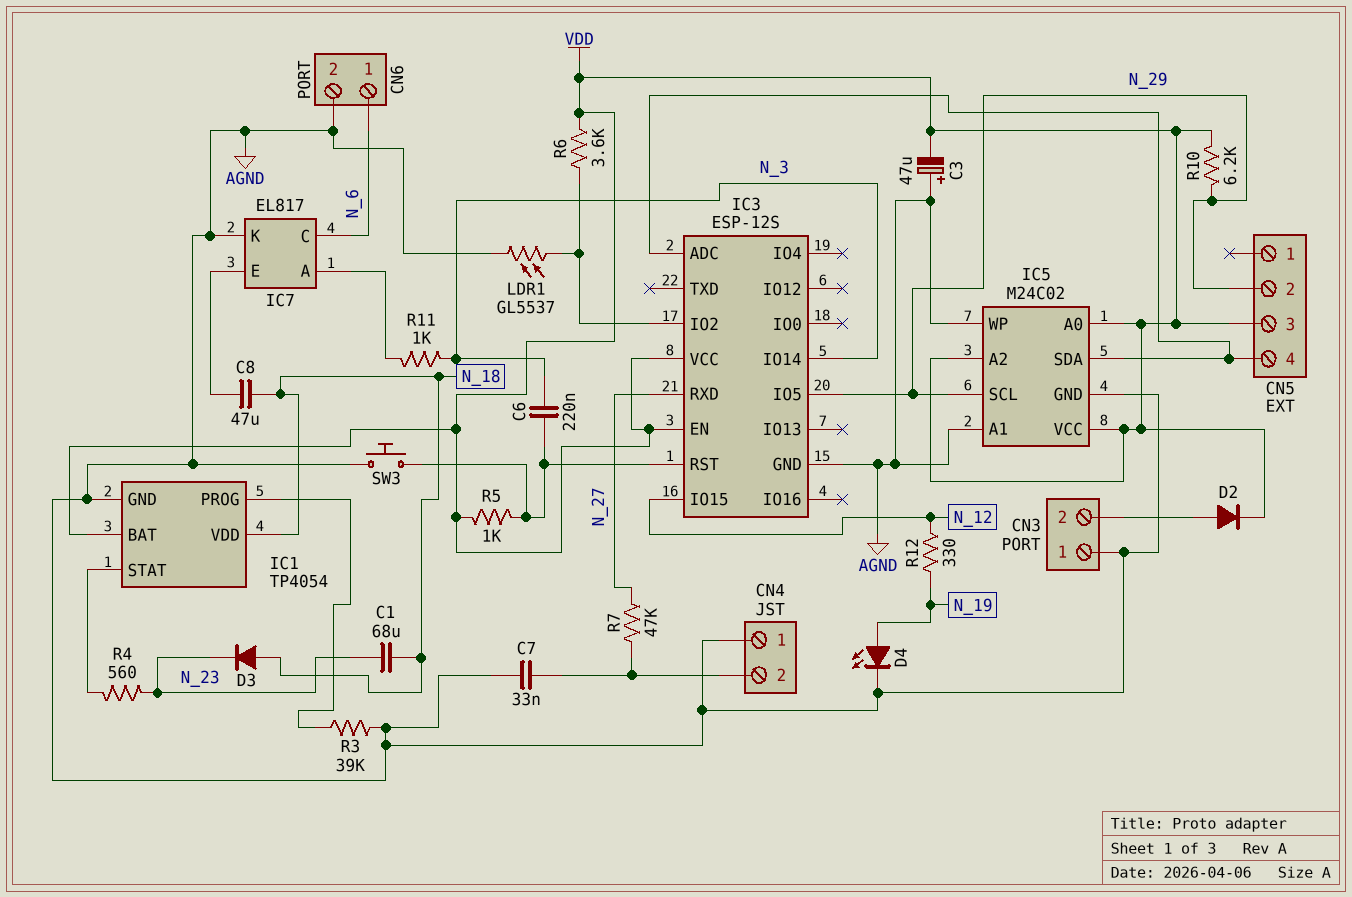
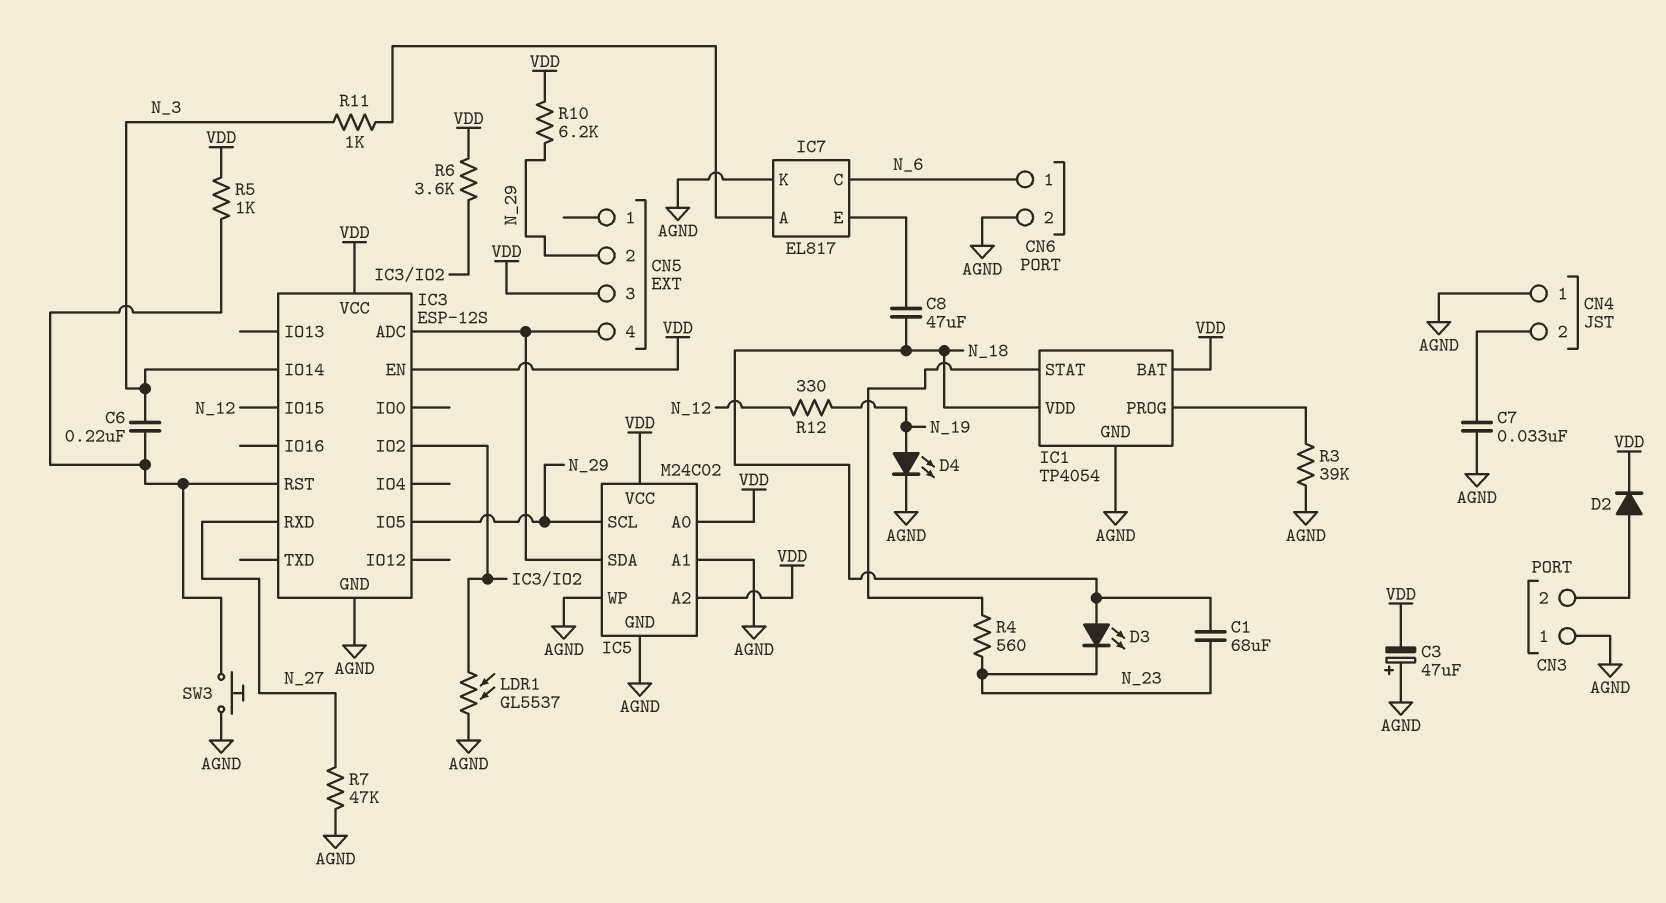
D3: diode (A N_18, K N_23) -> LED (A N_18, K N_23)
R7: 47k (CN4/2, N_27) -> 47k (AGND, N_27)

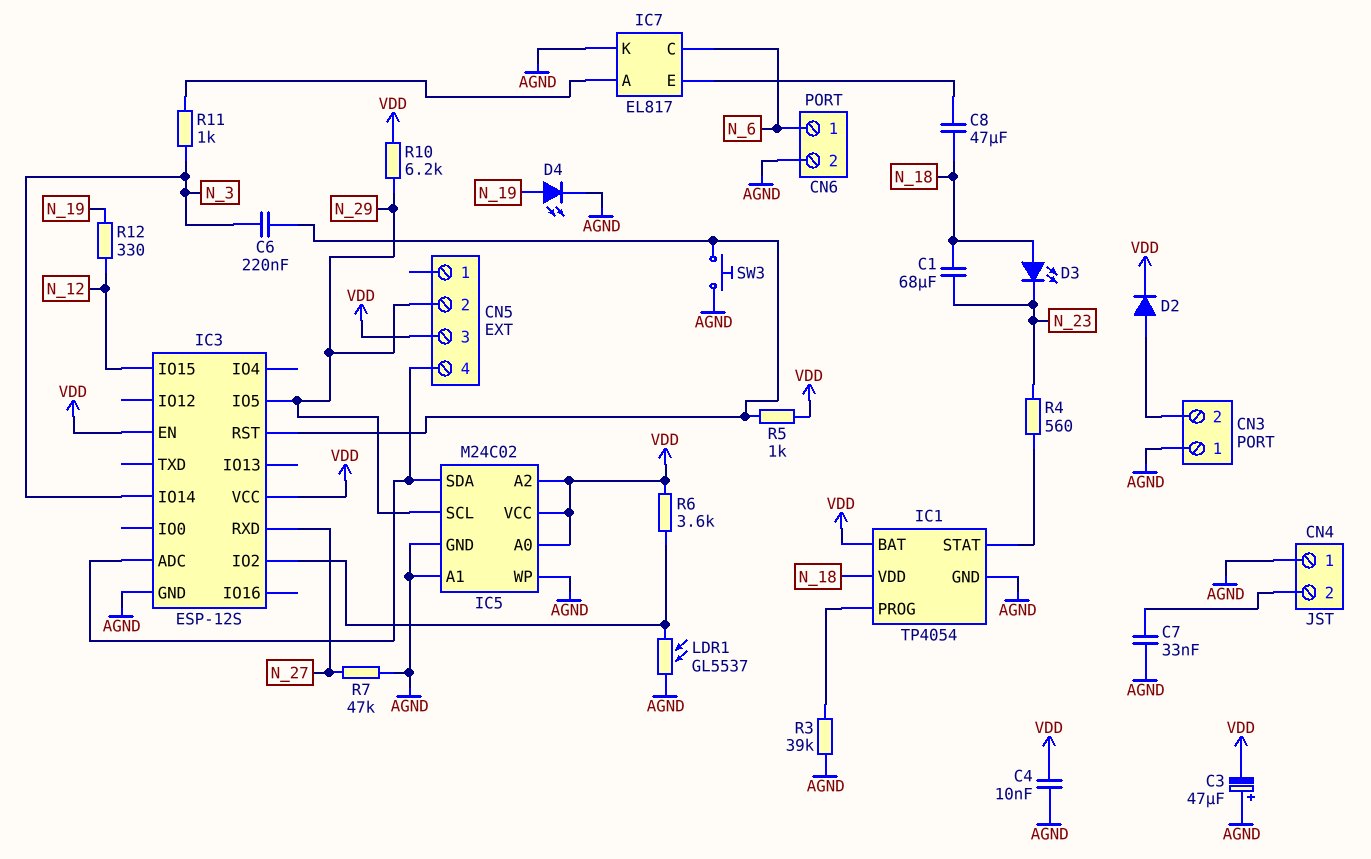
C4: none -> 10nF (AGND, VDD)

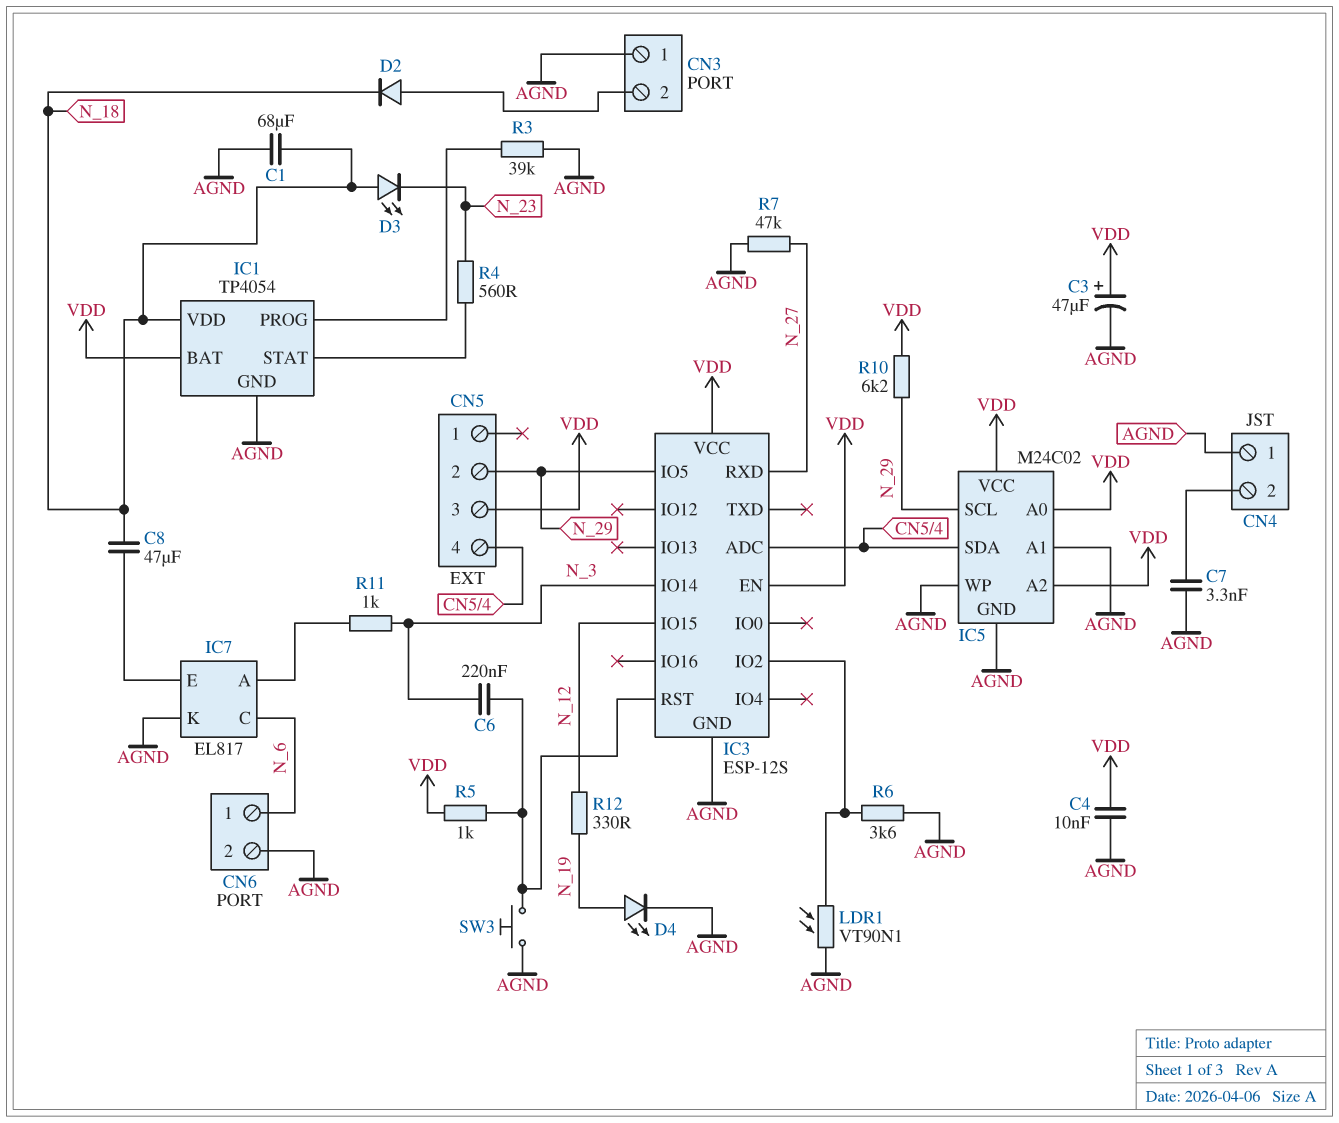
C1: 68uF (N_18, N_23) -> 68uF (AGND, N_18)
C3: 47uF (plus AGND, minus VDD) -> 47uF (plus VDD, minus AGND)
C7: 33nF (AGND, CN4/2) -> 3.3nF (AGND, CN4/2)
D2: diode (A CN3/2, K VDD) -> diode (A CN3/2, K N_18)
LDR1: GL5537 (AGND, IC3/IO2) -> VT90N1 (AGND, IC3/IO2)
R6: 3.6k (IC3/IO2, VDD) -> 3.6k (AGND, IC3/IO2)

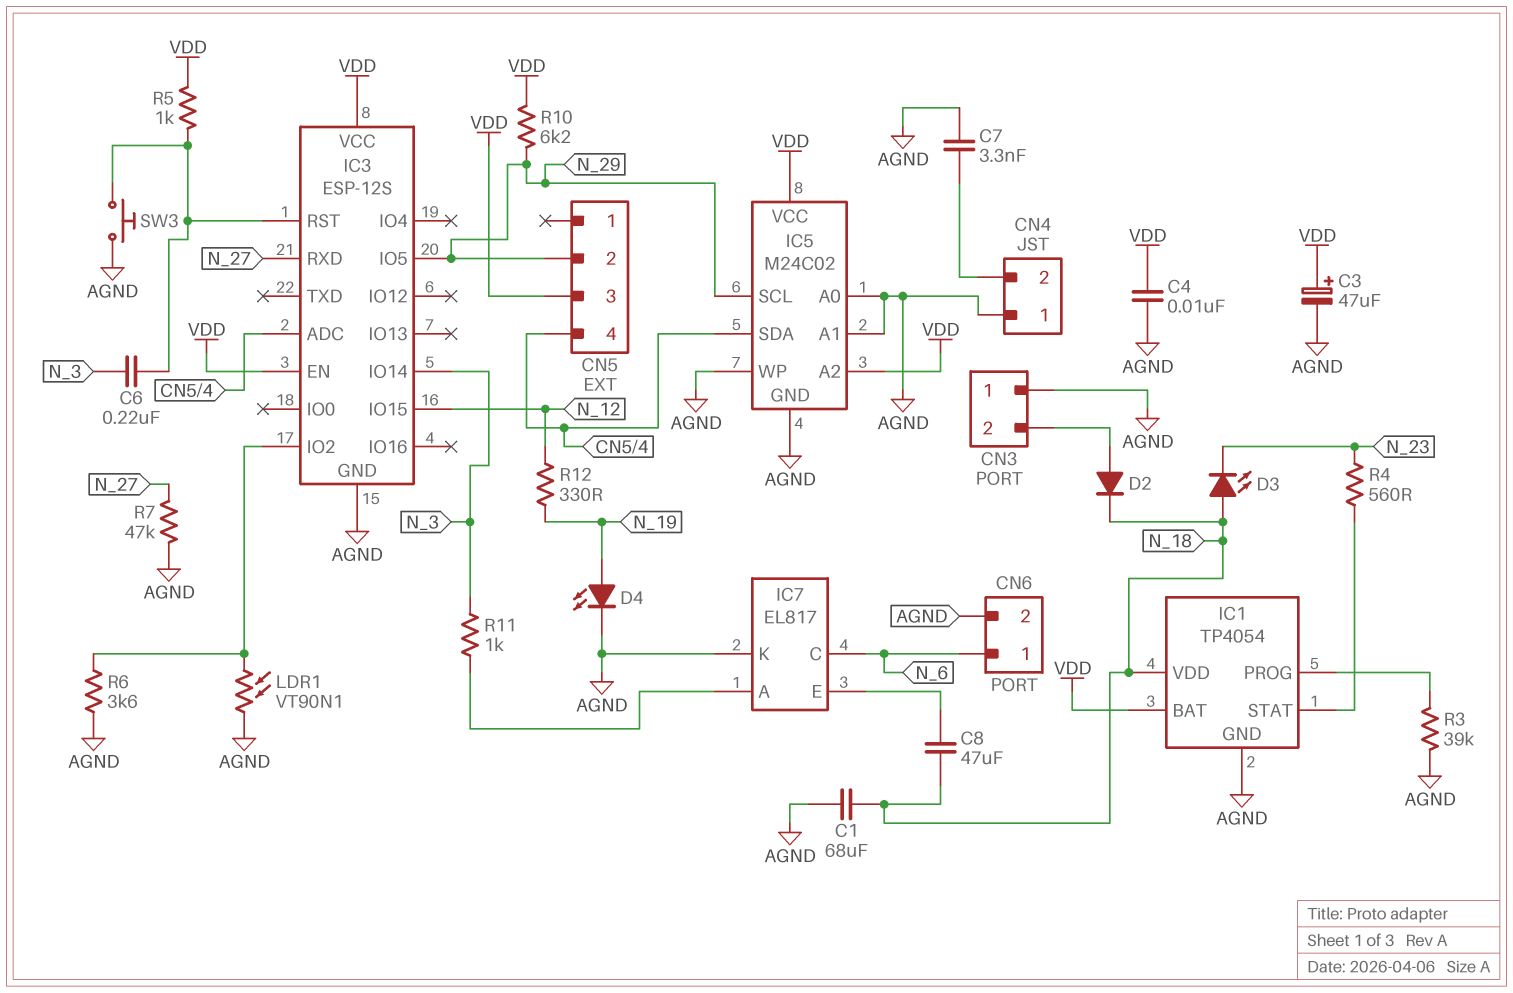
IC5 pin A0: VDD -> AGND

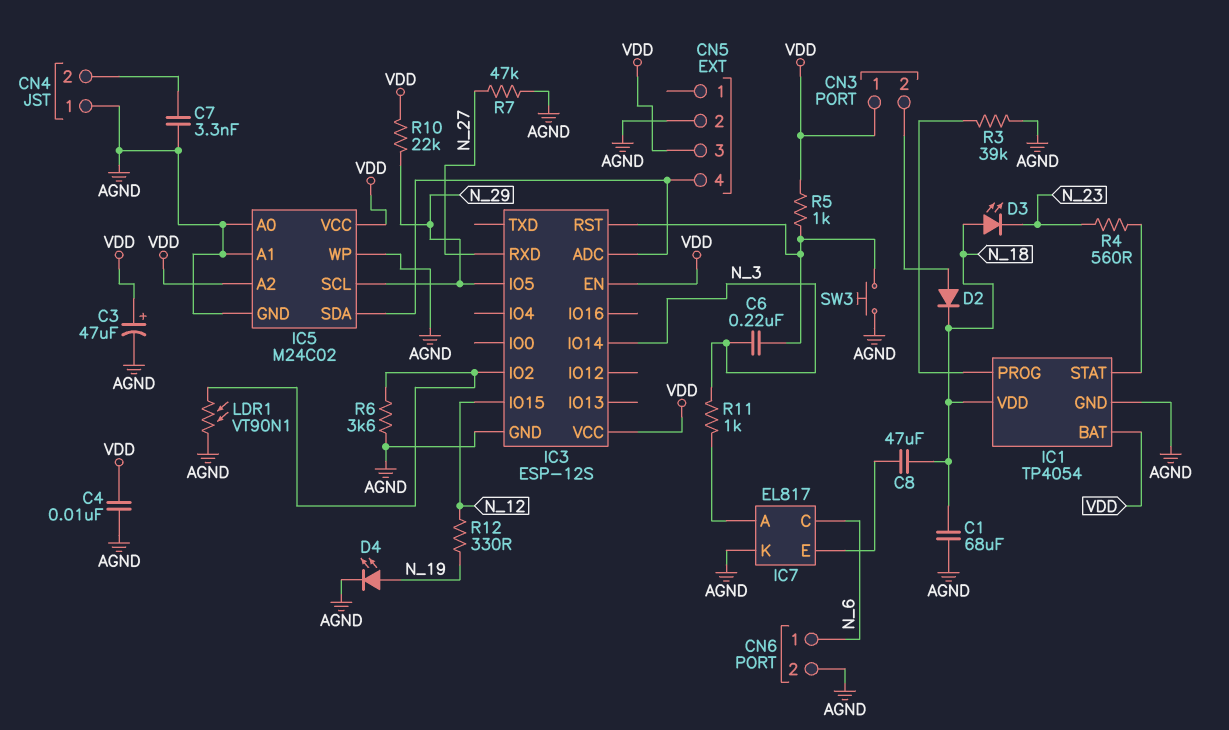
CN3 pin 1: AGND -> VDD
CN5 pin 2: N_29 -> AGND
R10: 6.2k (N_29, VDD) -> 22k (N_29, VDD)

